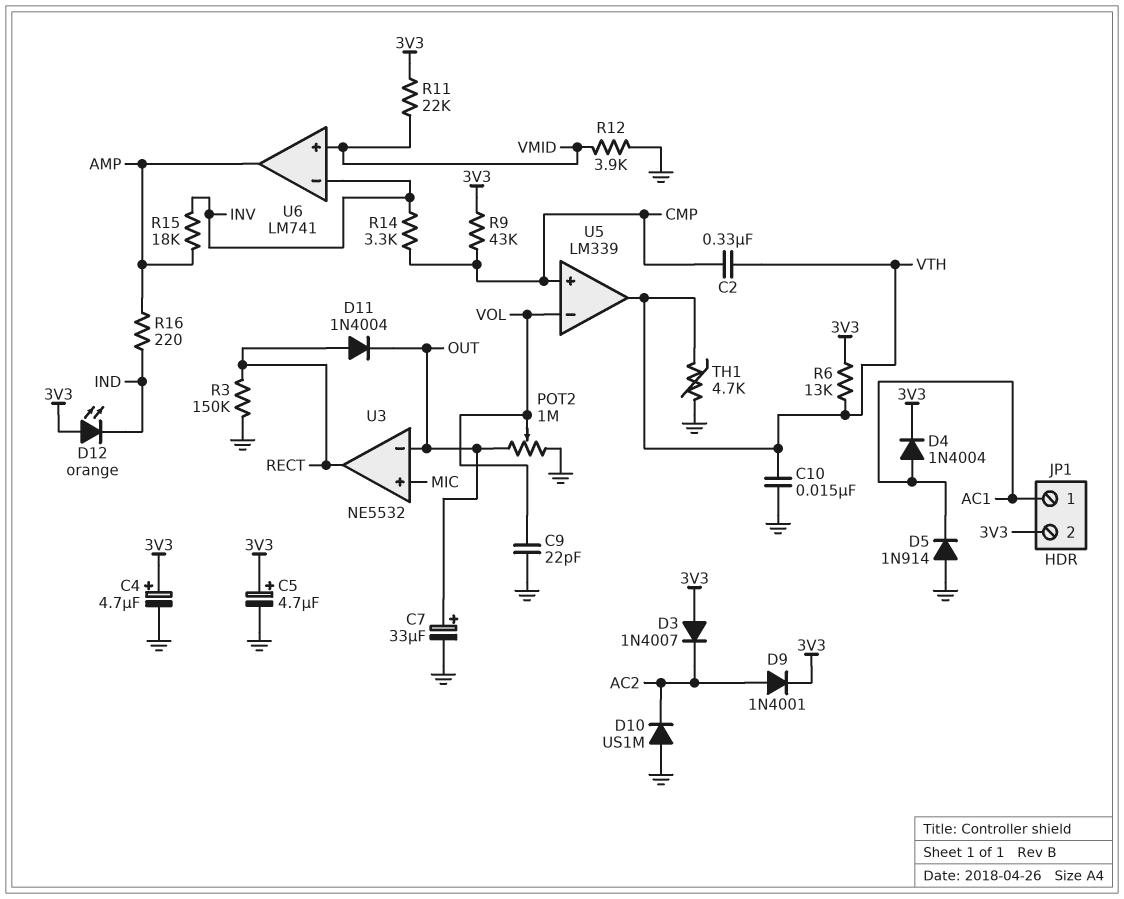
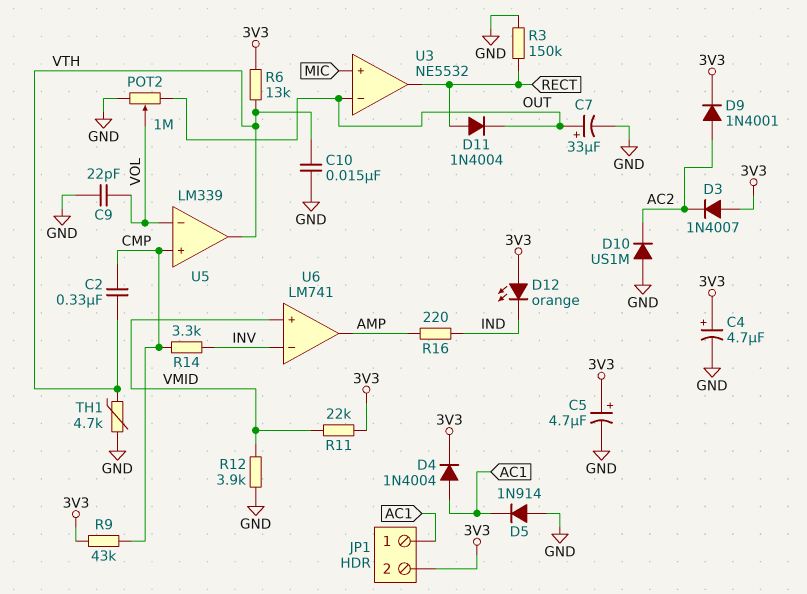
R15: 18k (AMP, INV) -> none

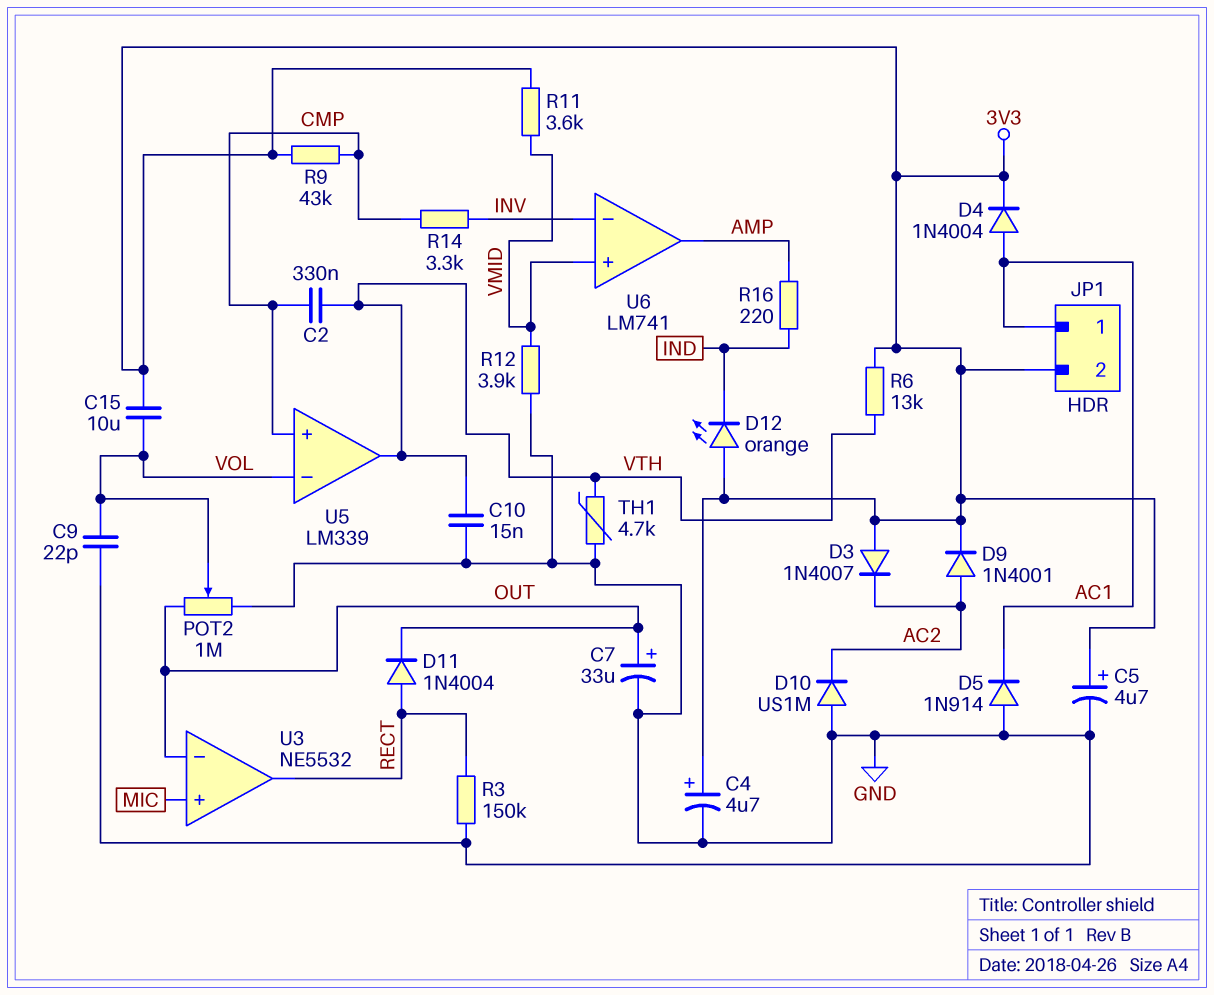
C15: none -> 10uF (3V3, VOL)
R11: 22k (3V3, VMID) -> 3.6k (3V3, VMID)

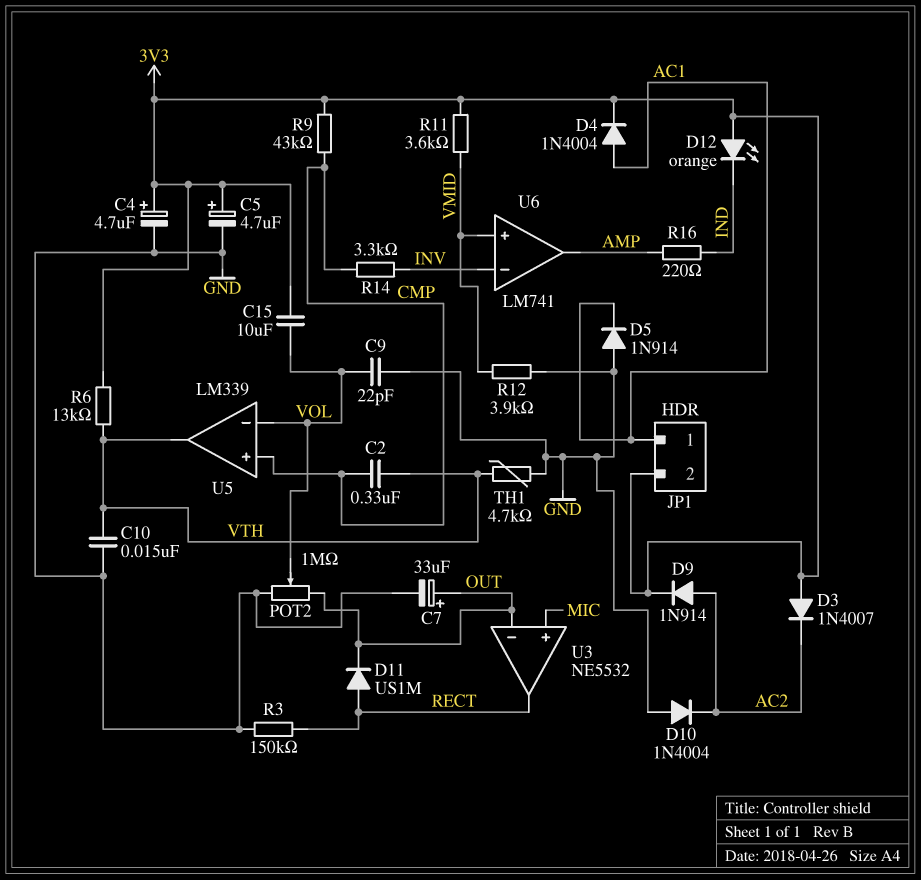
D9: diode 1N4001 (A AC2, K 3V3) -> diode 1N914 (A AC2, K 3V3)
D10: diode US1M (A GND, K AC2) -> diode 1N4004 (A GND, K AC2)
D11: diode 1N4004 (A RECT, K OUT) -> diode US1M (A RECT, K OUT)

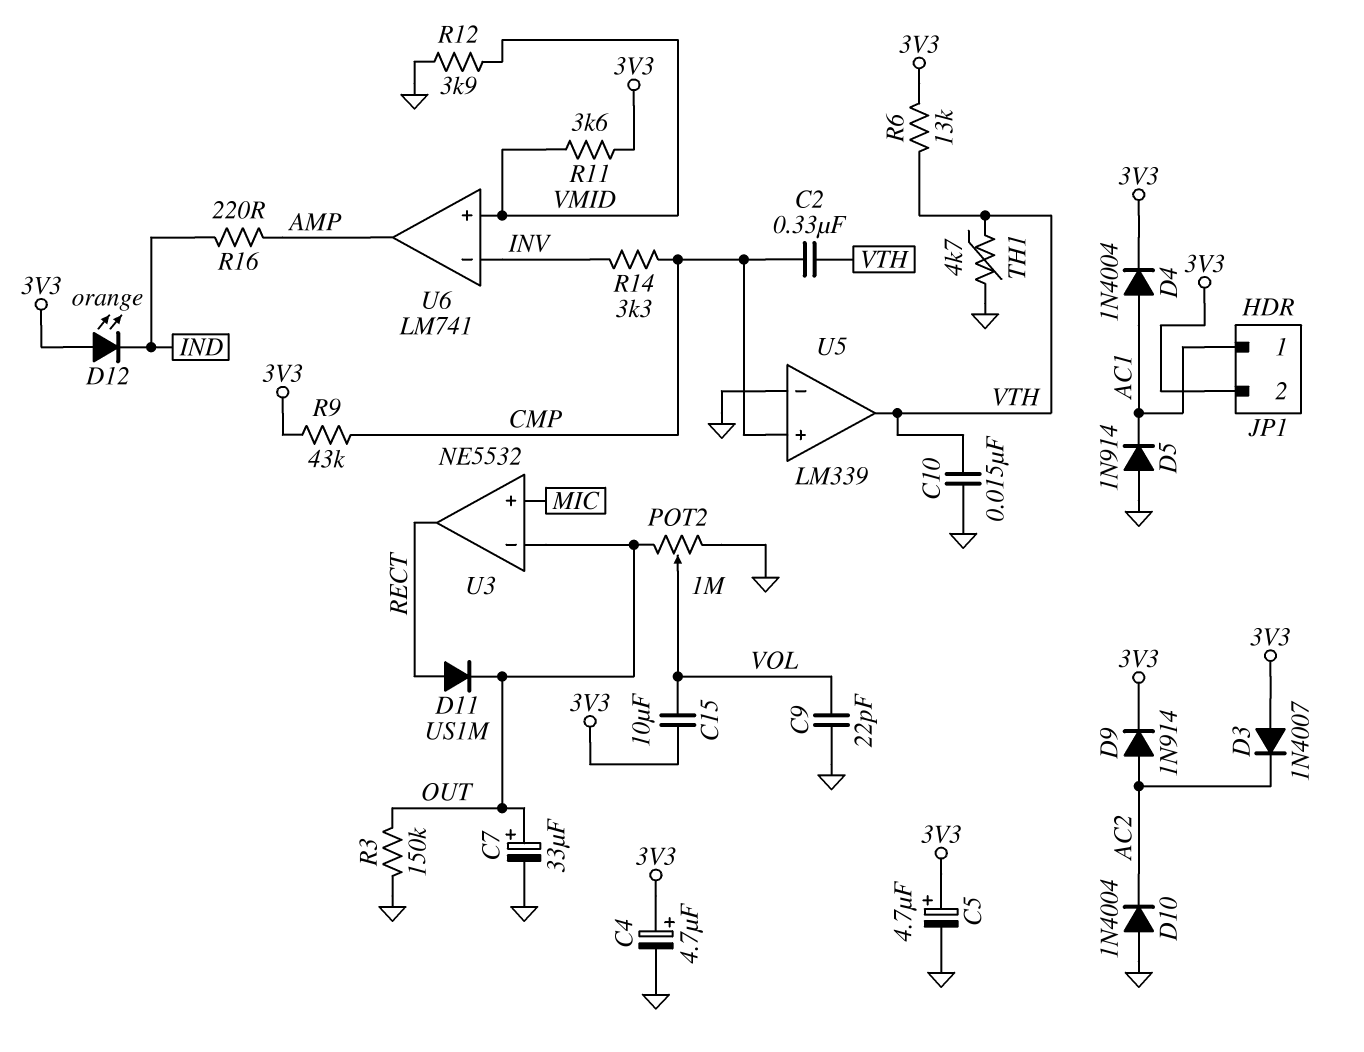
R3: 150k (GND, RECT) -> 150k (GND, OUT)
U5 pin in-: VOL -> GND

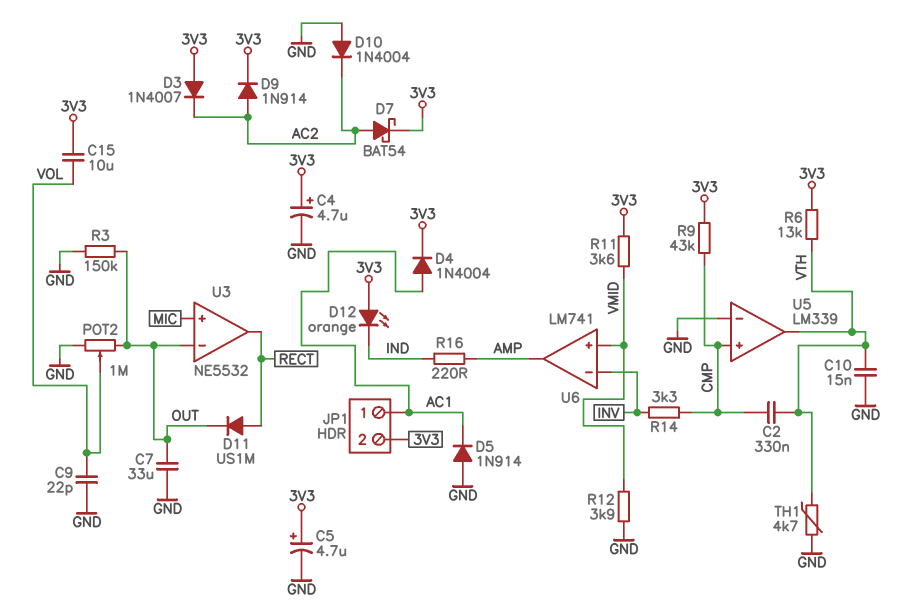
C7: 33uF (plus OUT, minus GND) -> 33uF (GND, OUT)
D7: none -> schottky BAT54 (A AC2, K 3V3)

